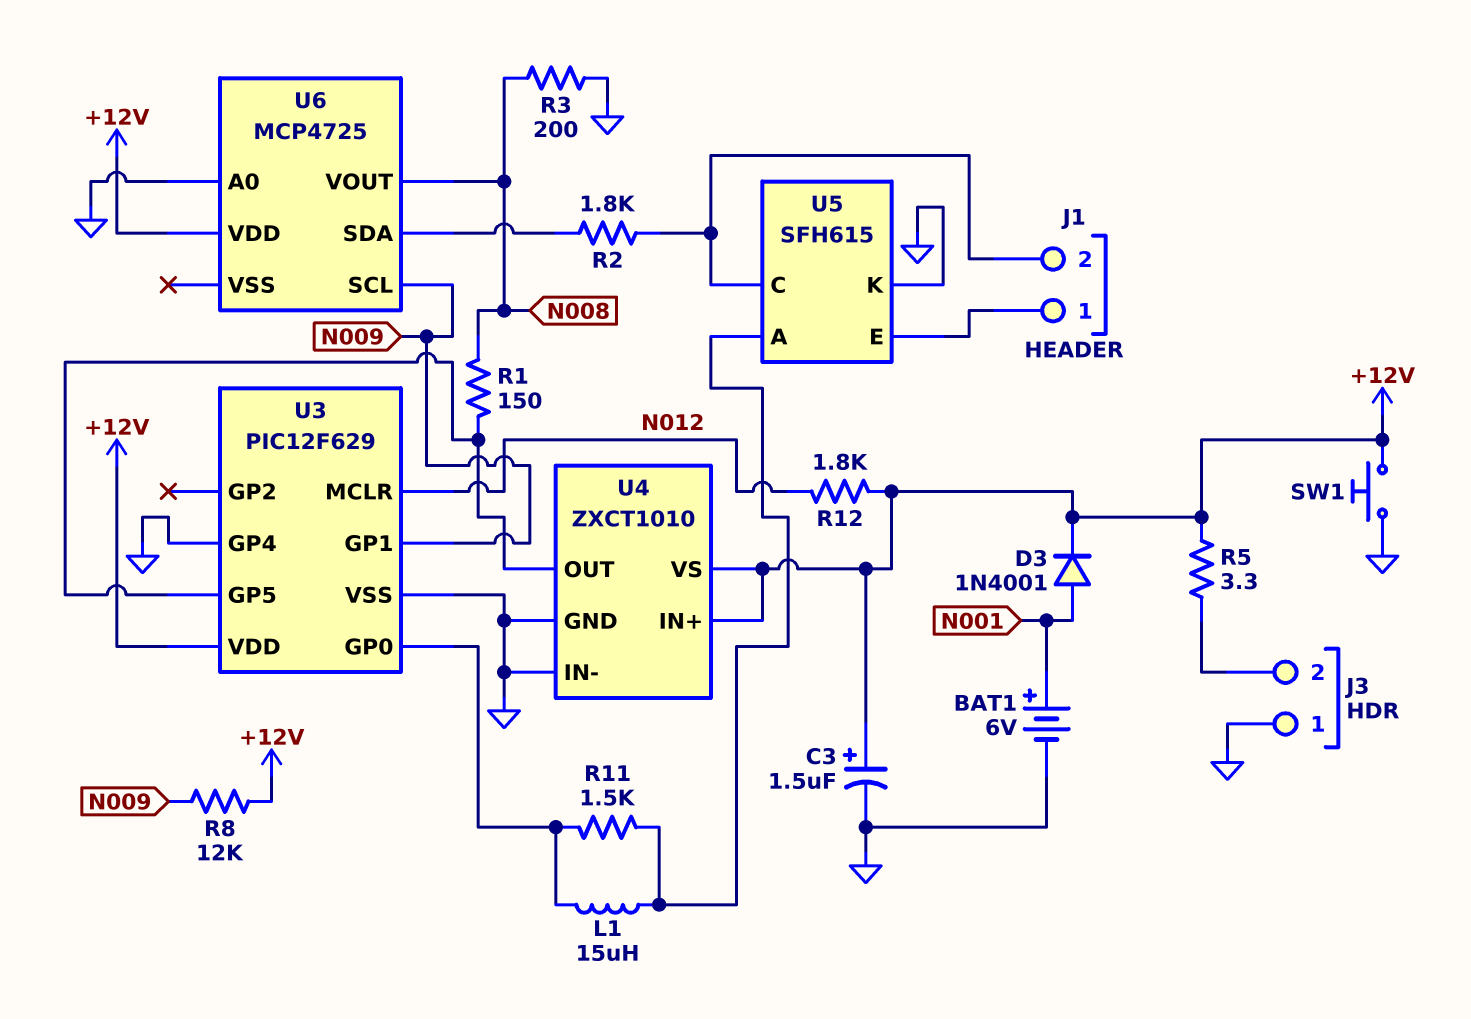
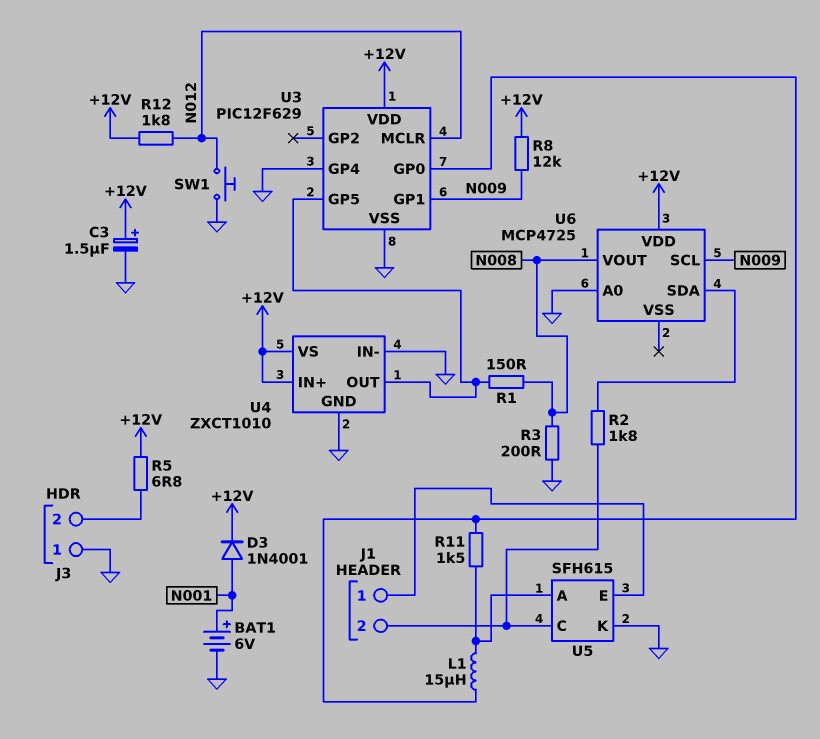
R5: 3.3 (+12V, J3/2) -> 6.8 (+12V, J3/2)
SW1: button (+12V, GND) -> button (GND, N012)

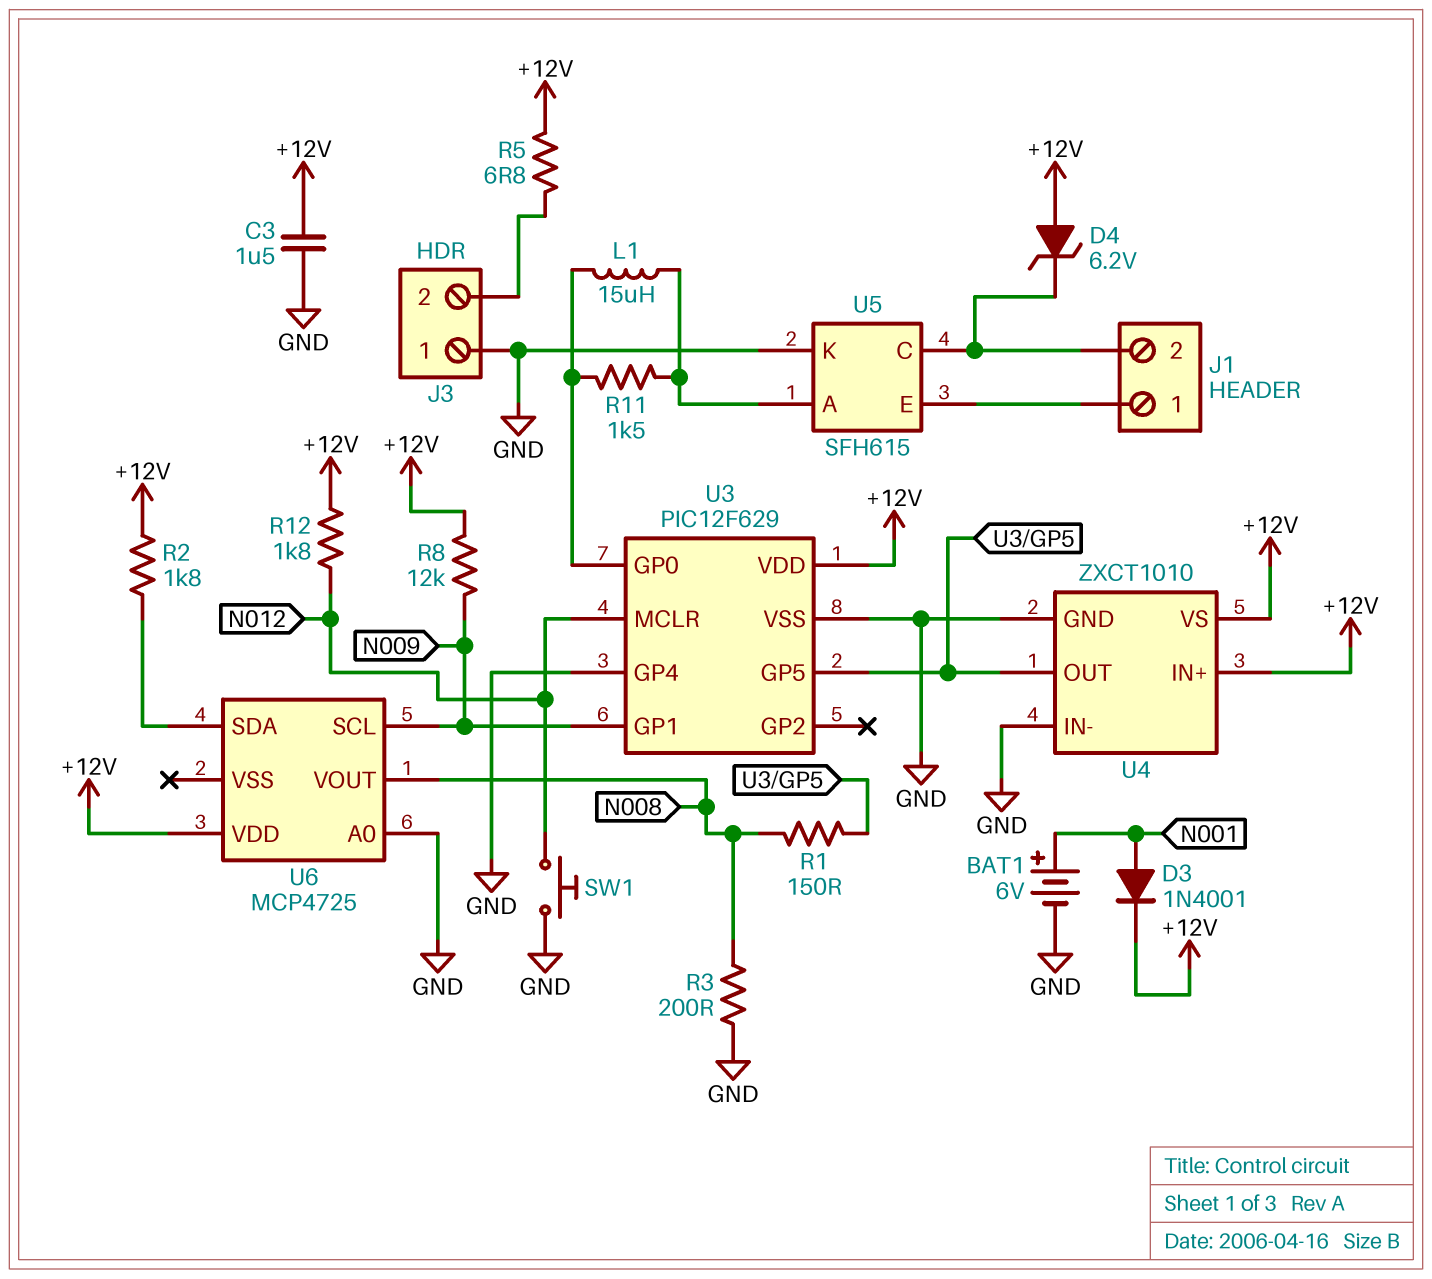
C3: 1.5uF (plus +12V, minus GND) -> 1.5uF (+12V, GND)
D4: none -> zener 6.2V (A +12V, K J1/2)
R2: 1.8k (J1/2, U6/SDA) -> 1.8k (+12V, U6/SDA)

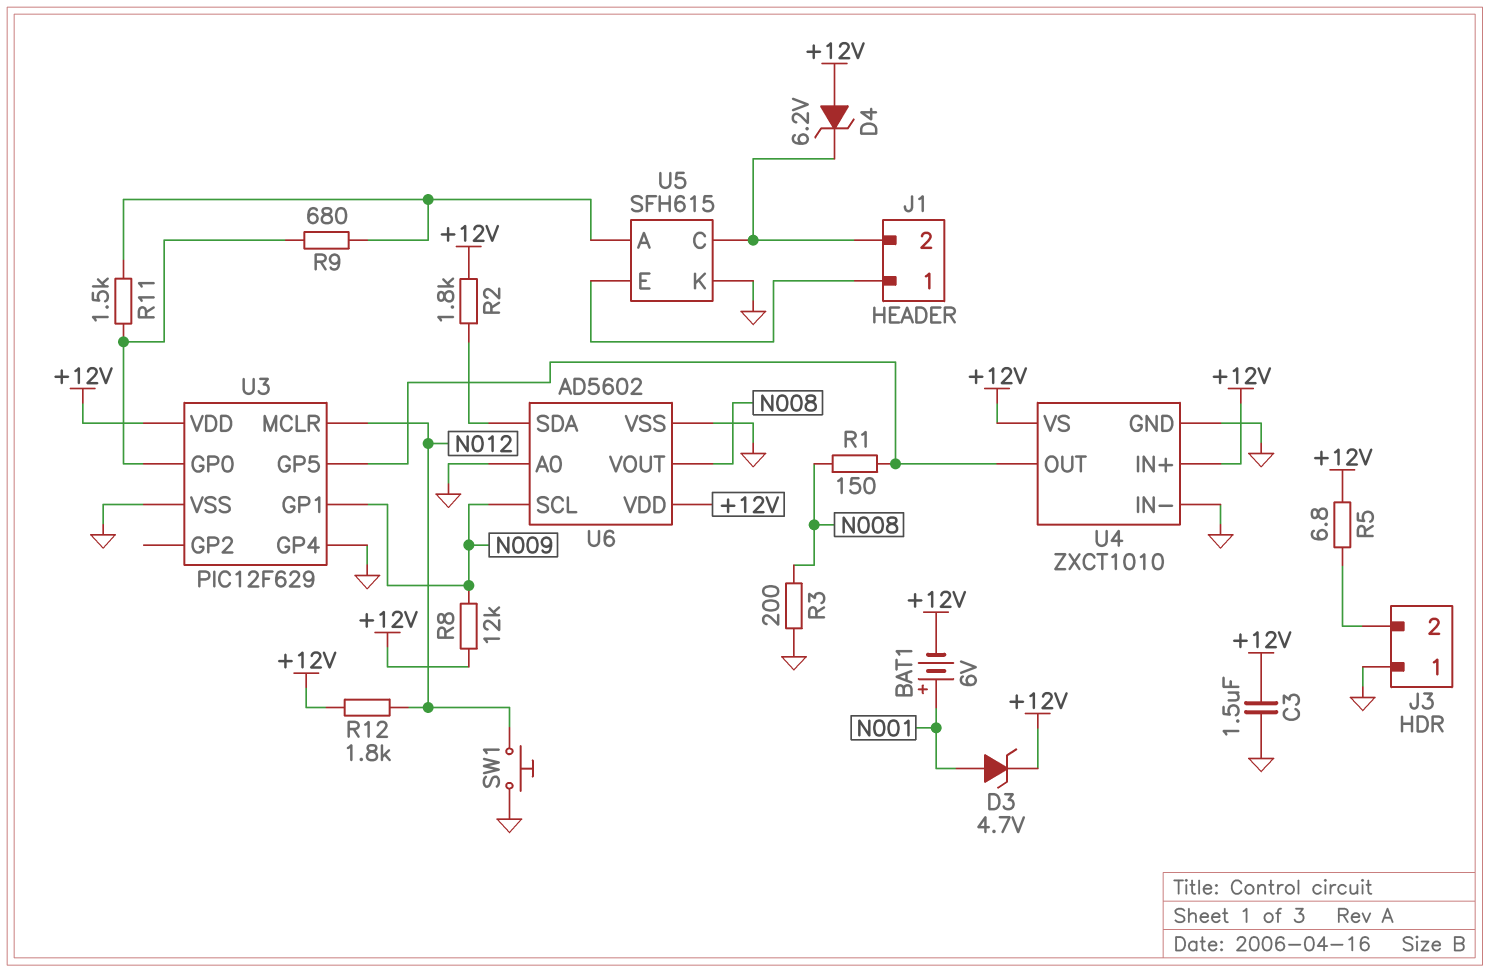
BAT1: 6V (plus N001, minus GND) -> 6V (plus N001, minus +12V)
D3: diode 1N4001 (A N001, K +12V) -> zener 4.7V (A N001, K +12V)
L1: 15uH (U3/GP0, U5/A) -> none
R9: none -> 680 (U3/GP0, U5/A)
U6: MCP4725 -> AD5602
U6 pin VSS: none -> GND

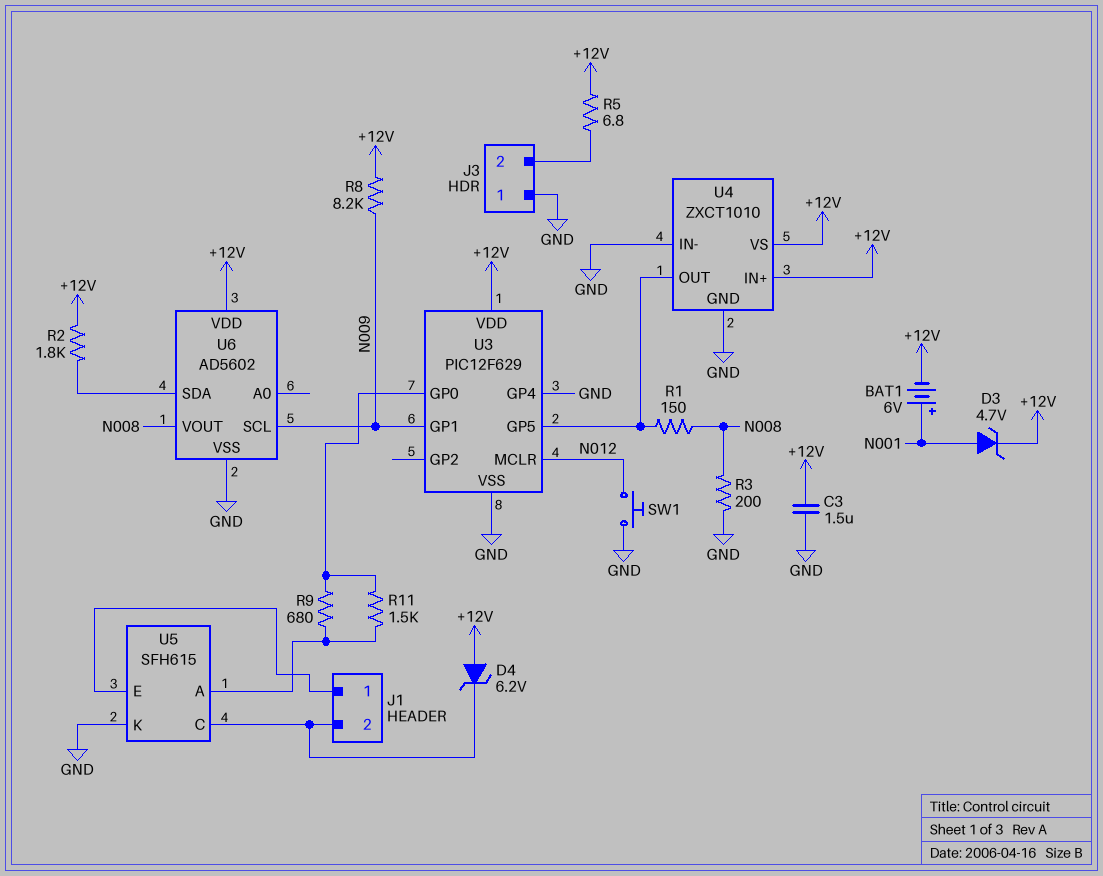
R8: 12k (+12V, N009) -> 8.2k (+12V, N009)
R12: 1.8k (+12V, N012) -> none
U6 pin A0: GND -> none

